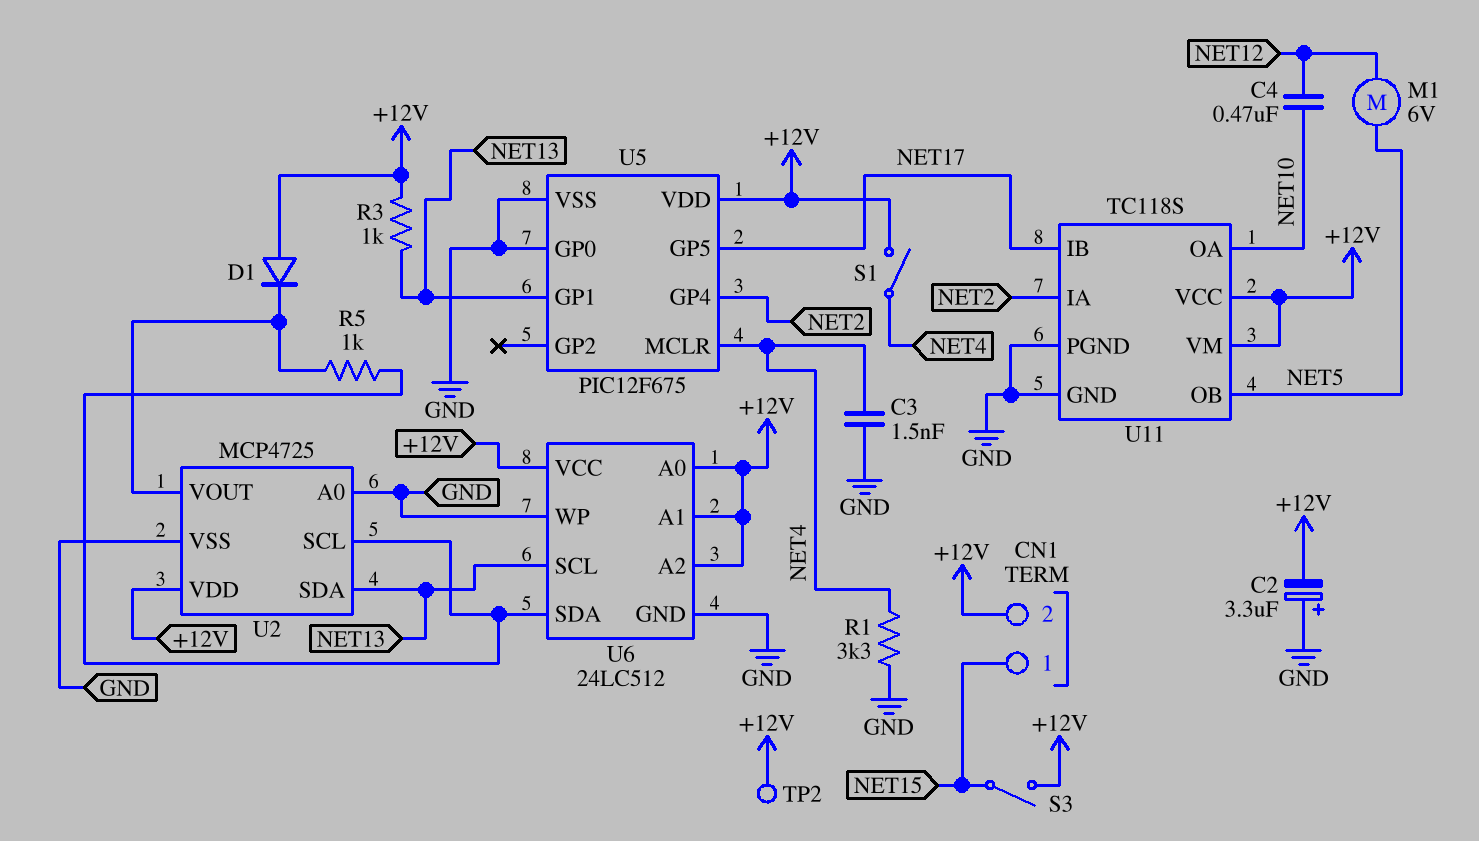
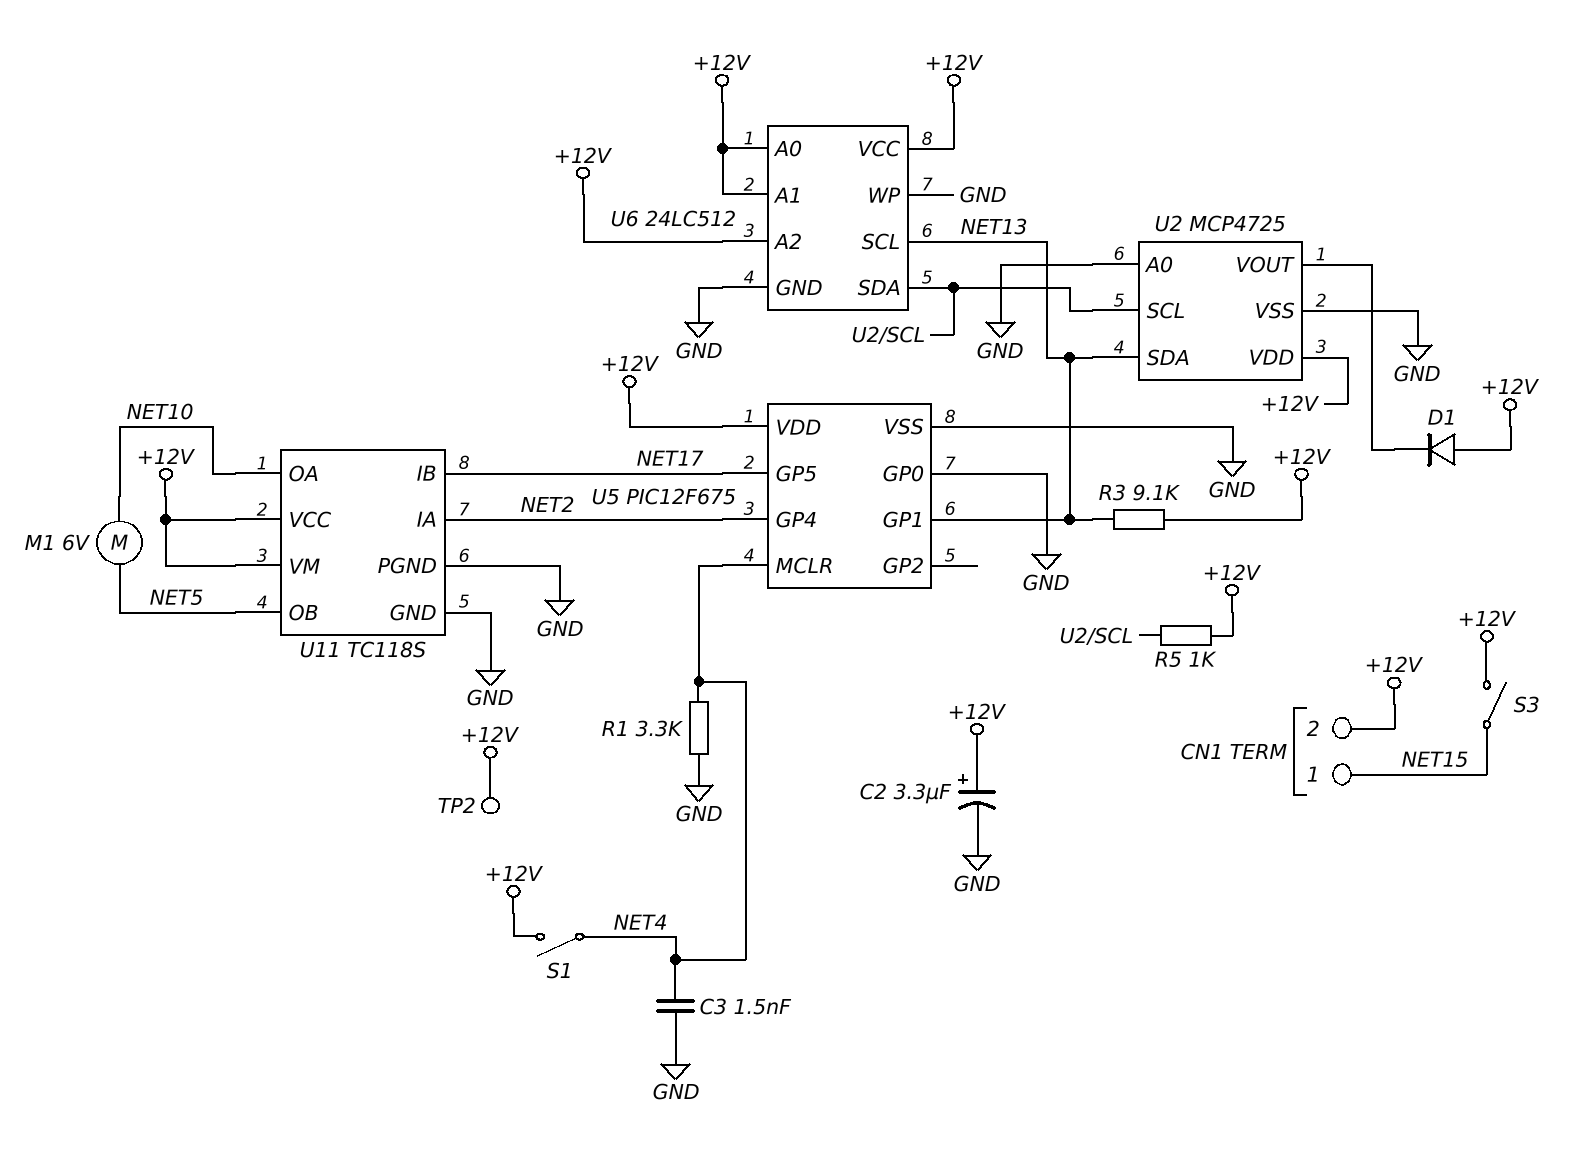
C2: 3.3uF (plus GND, minus +12V) -> 3.3uF (plus +12V, minus GND)
C4: 470nF (NET10, NET12) -> none
M1: motor 6V (NET5, NET12) -> motor 6V (NET5, NET10)
R3: 1k (+12V, NET13) -> 9.1k (+12V, NET13)
R5: 1k (U2/SCL, U2/VOUT) -> 1k (+12V, U2/SCL)

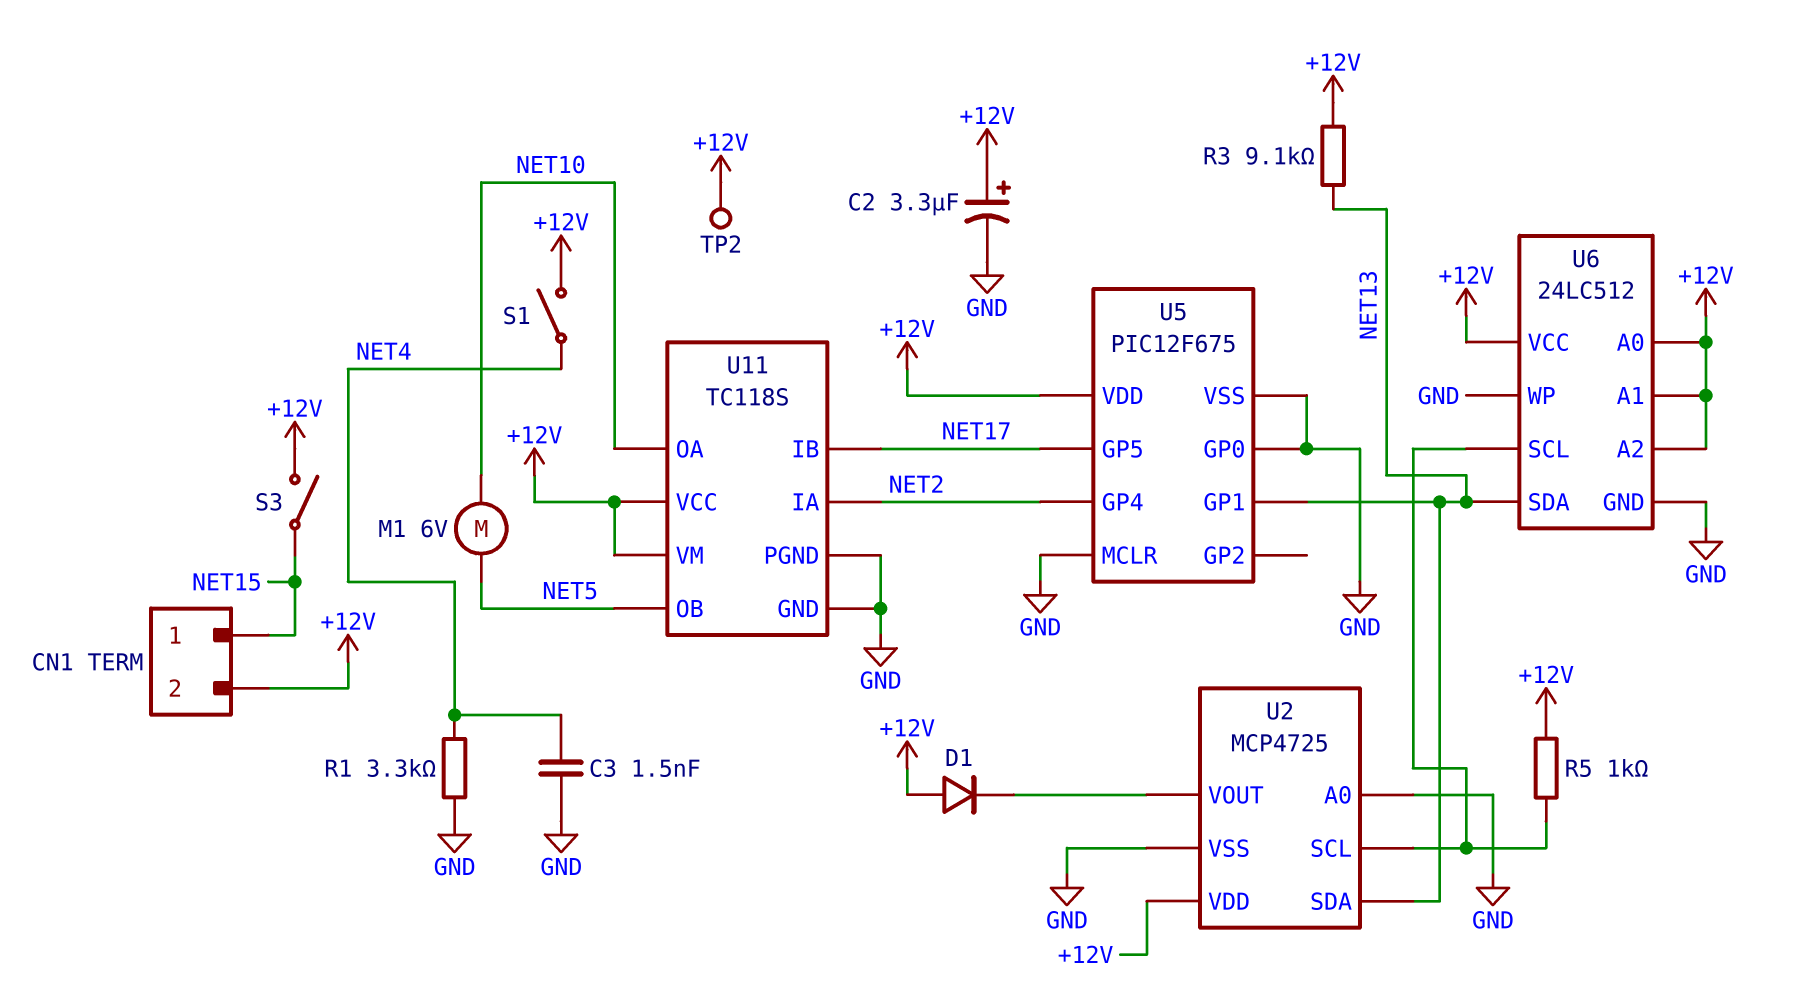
U5 pin MCLR: NET4 -> GND
U6 pin SCL: NET13 -> U2/SCL
U6 pin SDA: U2/SCL -> NET13

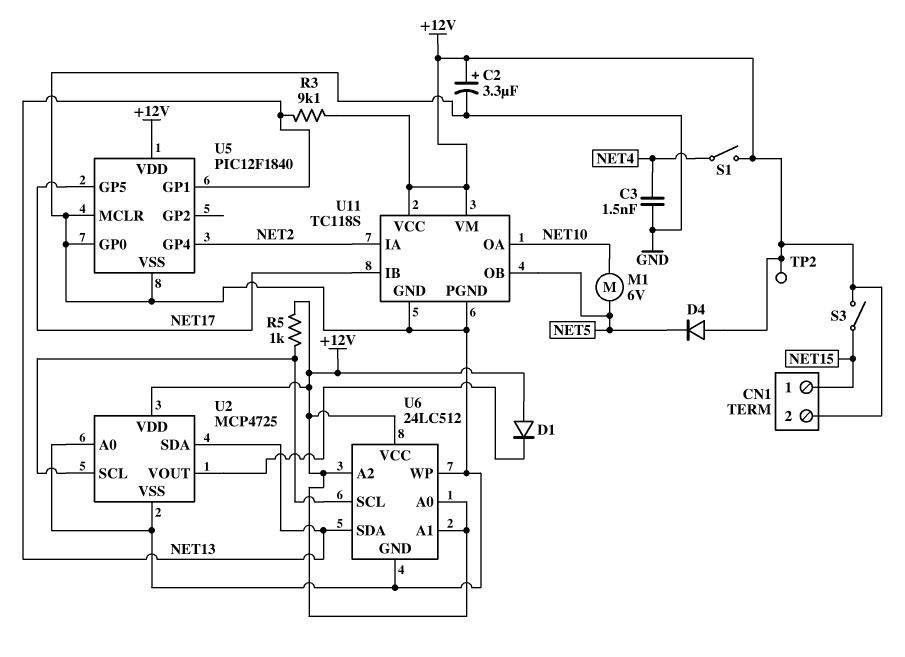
D4: none -> diode (A +12V, K NET5)
R1: 3.3k (GND, NET4) -> none
U5: PIC12F675 -> PIC12F1840

